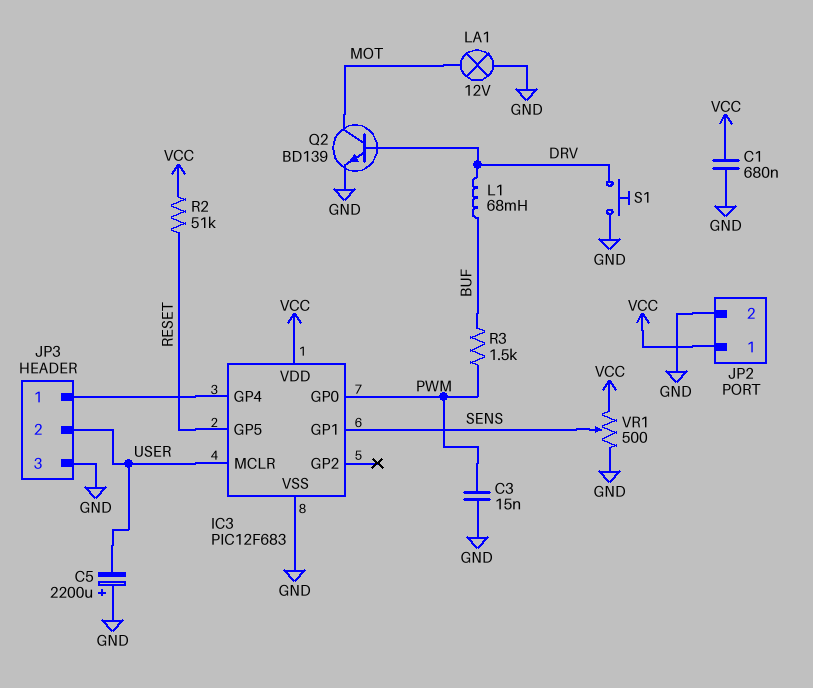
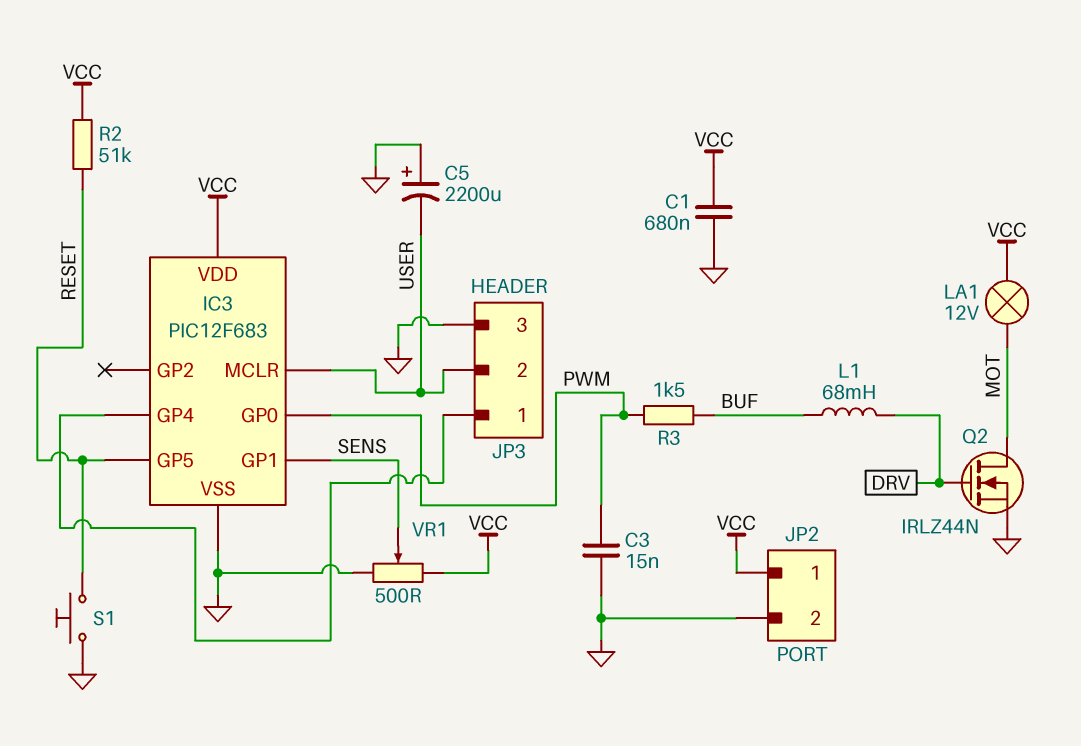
LA1: lamp 12V (GND, MOT) -> lamp 12V (MOT, VCC)
Q2: NPN BD139 (B DRV, C MOT, E GND) -> NMOS IRLZ44N (G DRV, D MOT, S GND)
S1: button (DRV, GND) -> button (GND, RESET)

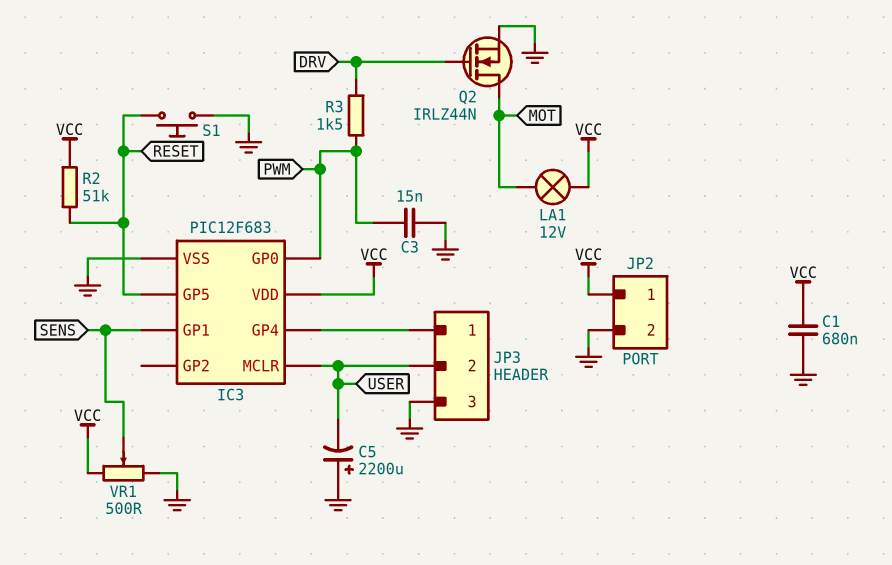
L1: 68mH (BUF, DRV) -> none
R3: 1.5k (BUF, PWM) -> 1.5k (DRV, PWM)

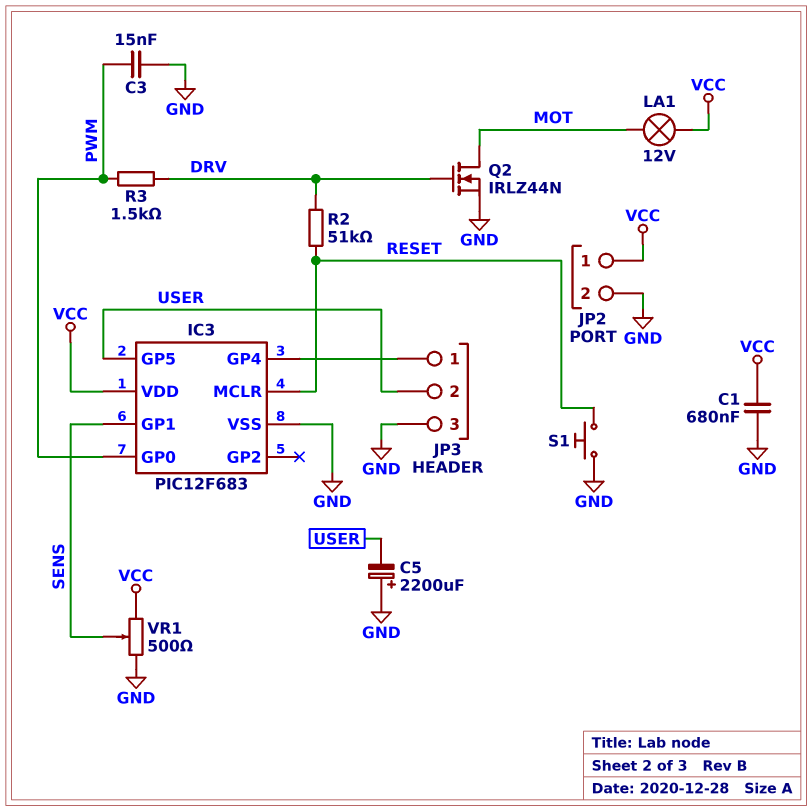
IC3 pin GP5: RESET -> USER
IC3 pin MCLR: USER -> RESET
R2: 51k (RESET, VCC) -> 51k (DRV, RESET)

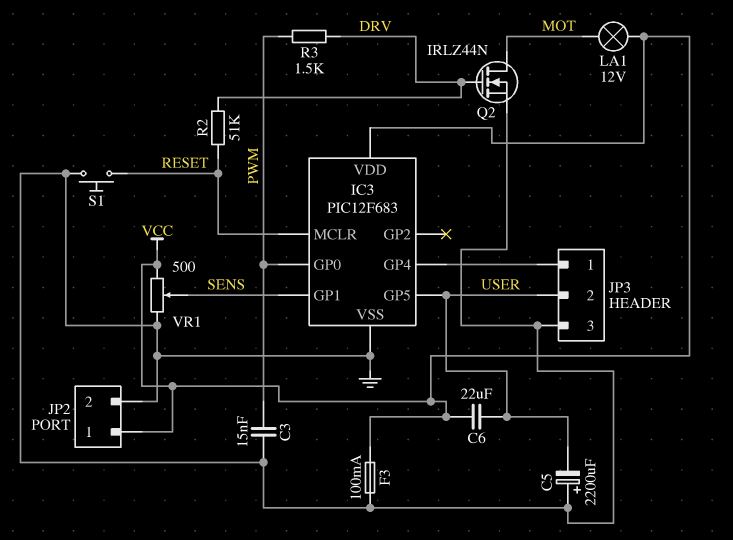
C1: 680nF (GND, VCC) -> none
C6: none -> 22uF (USER, VCC)
F3: none -> 100mA (GND, VCC)

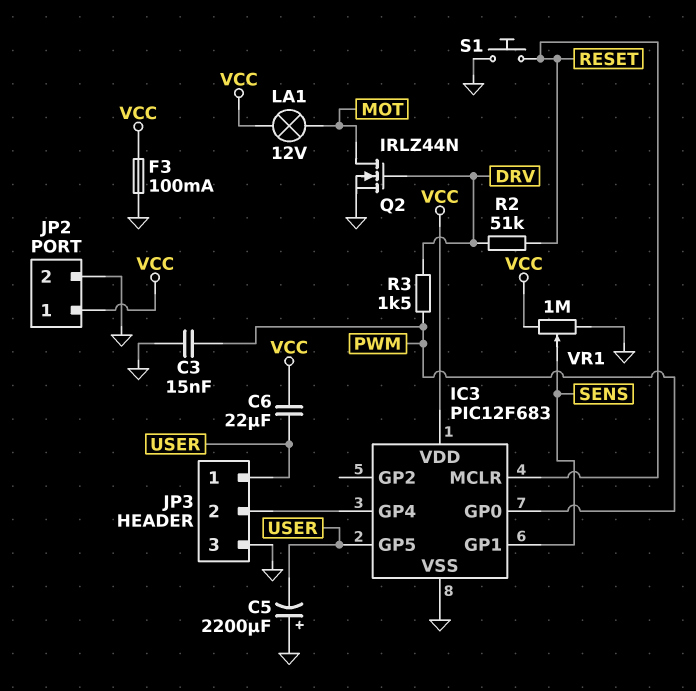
JP3 pin 1: IC3/GP4 -> USER
JP3 pin 2: USER -> IC3/GP4
VR1: 500 (GND, VCC, wiper SENS) -> 1M (GND, VCC, wiper SENS)

